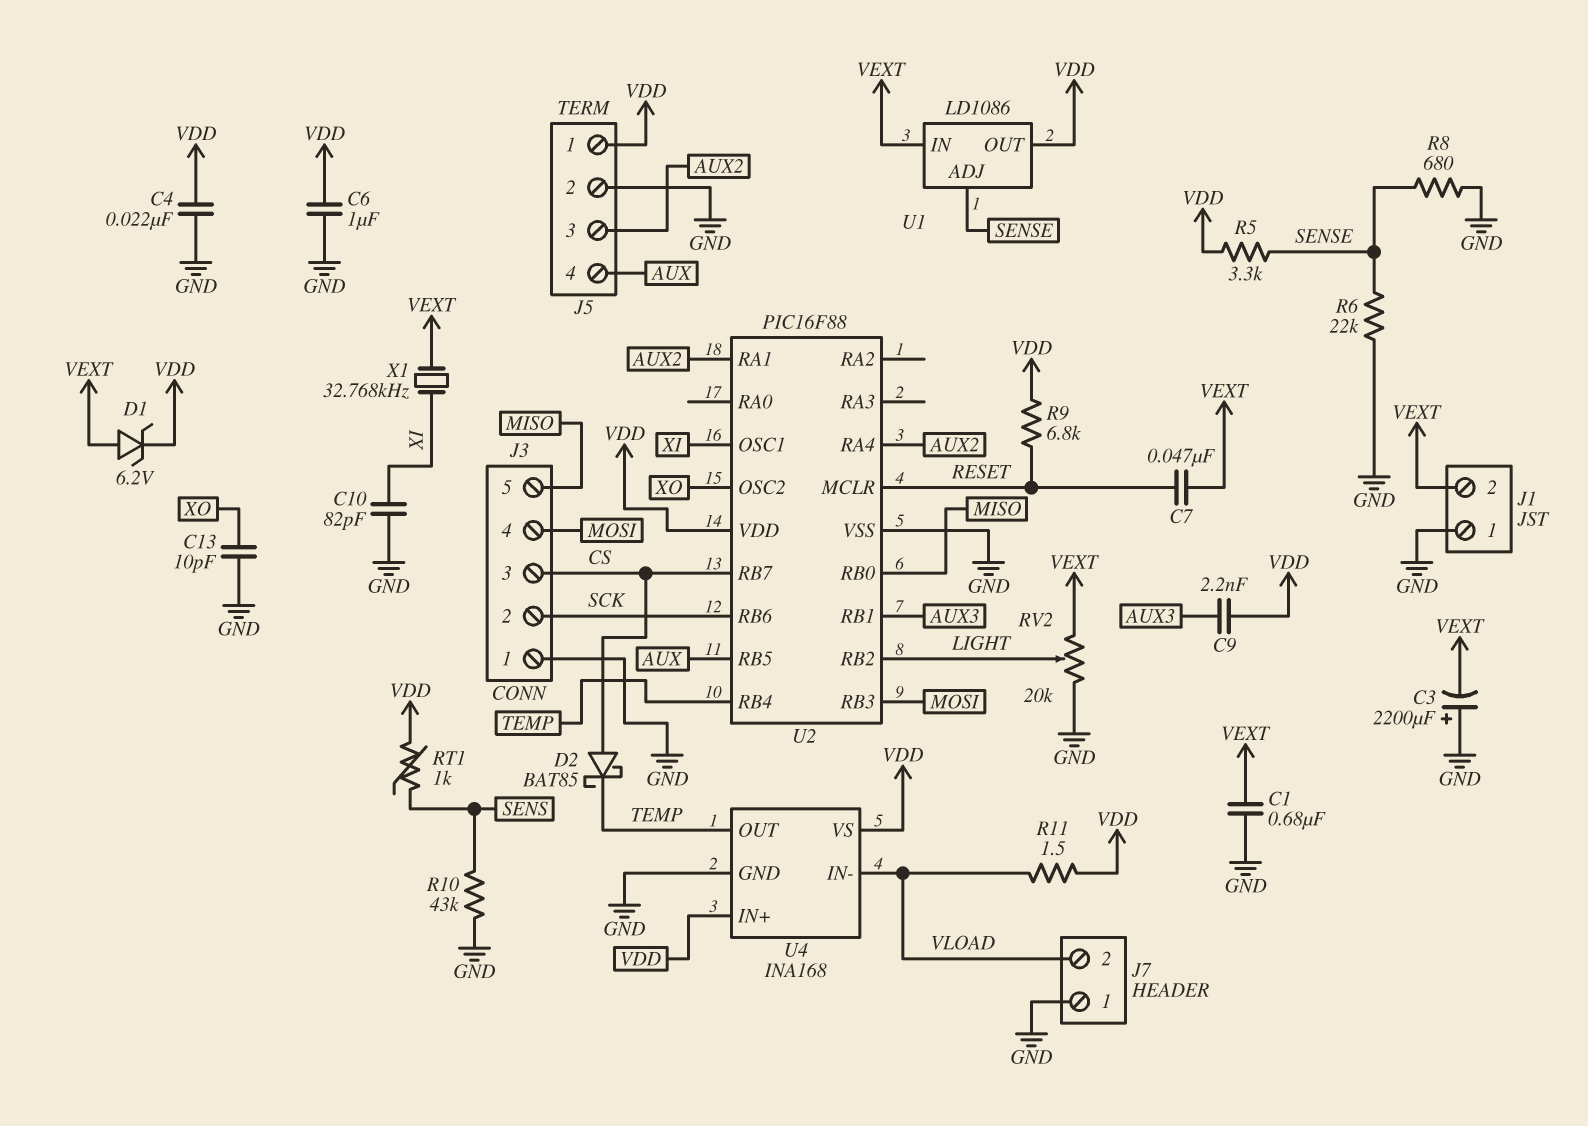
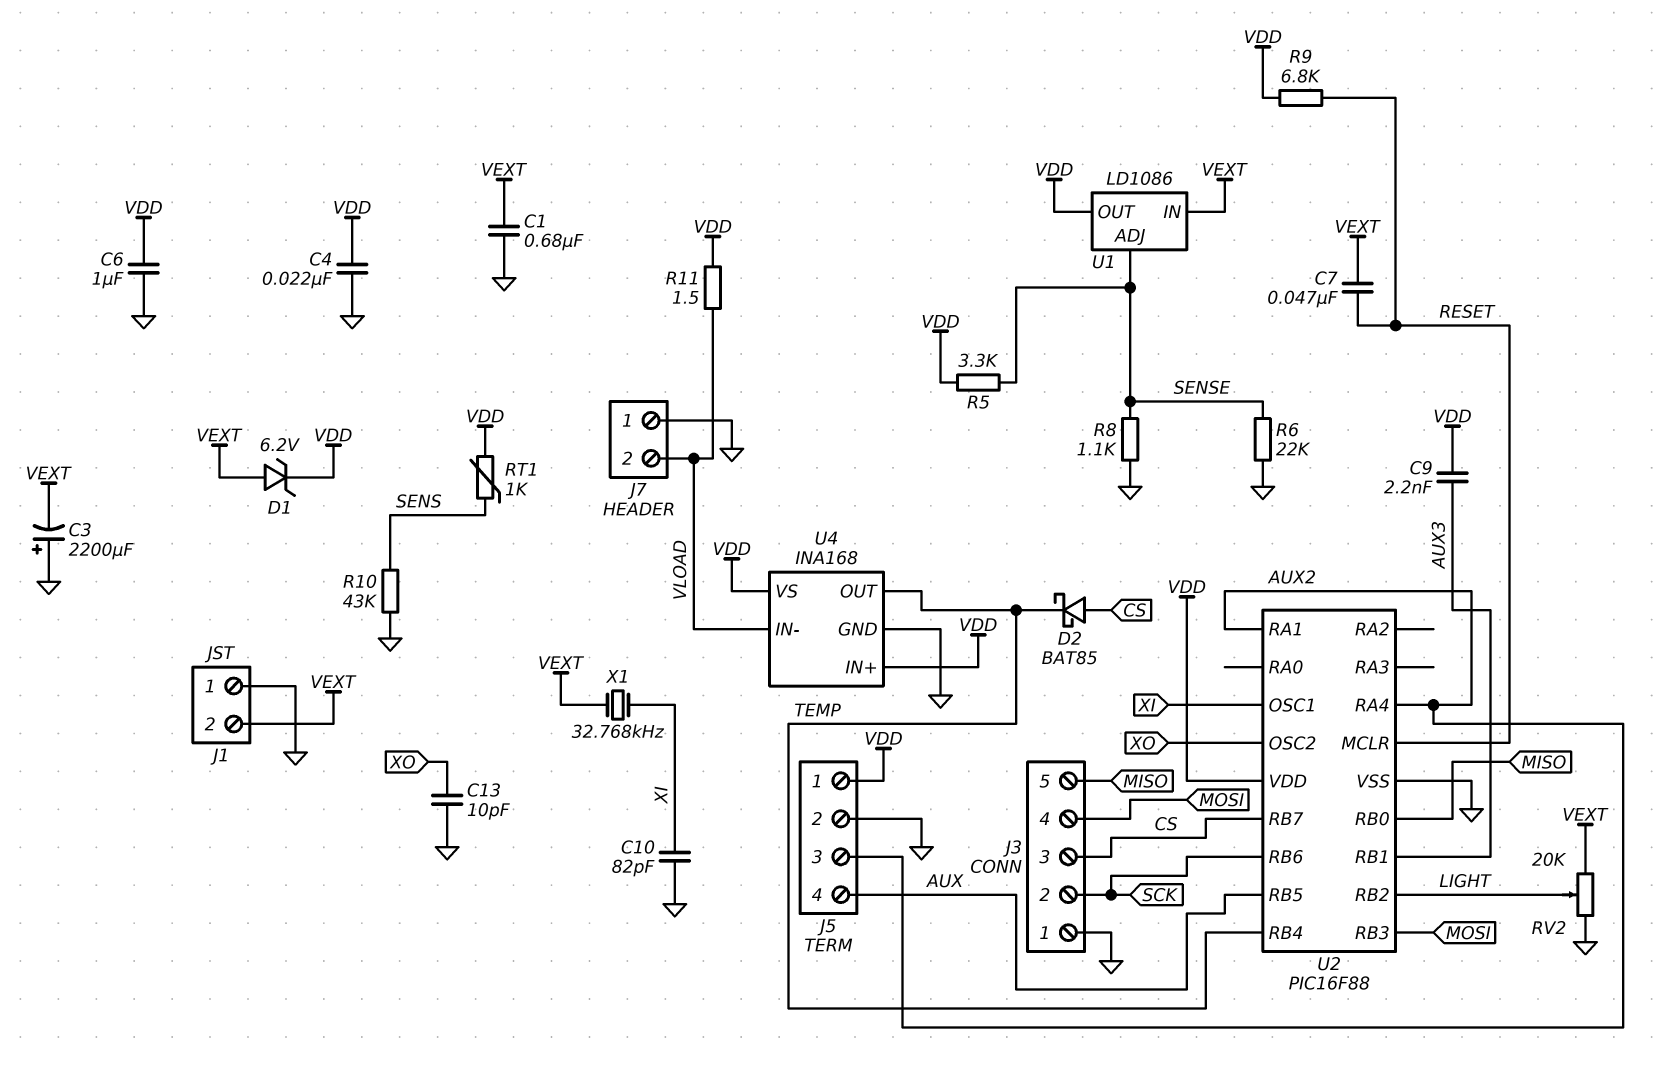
R8: 680 (GND, SENSE) -> 1.1k (GND, SENSE)

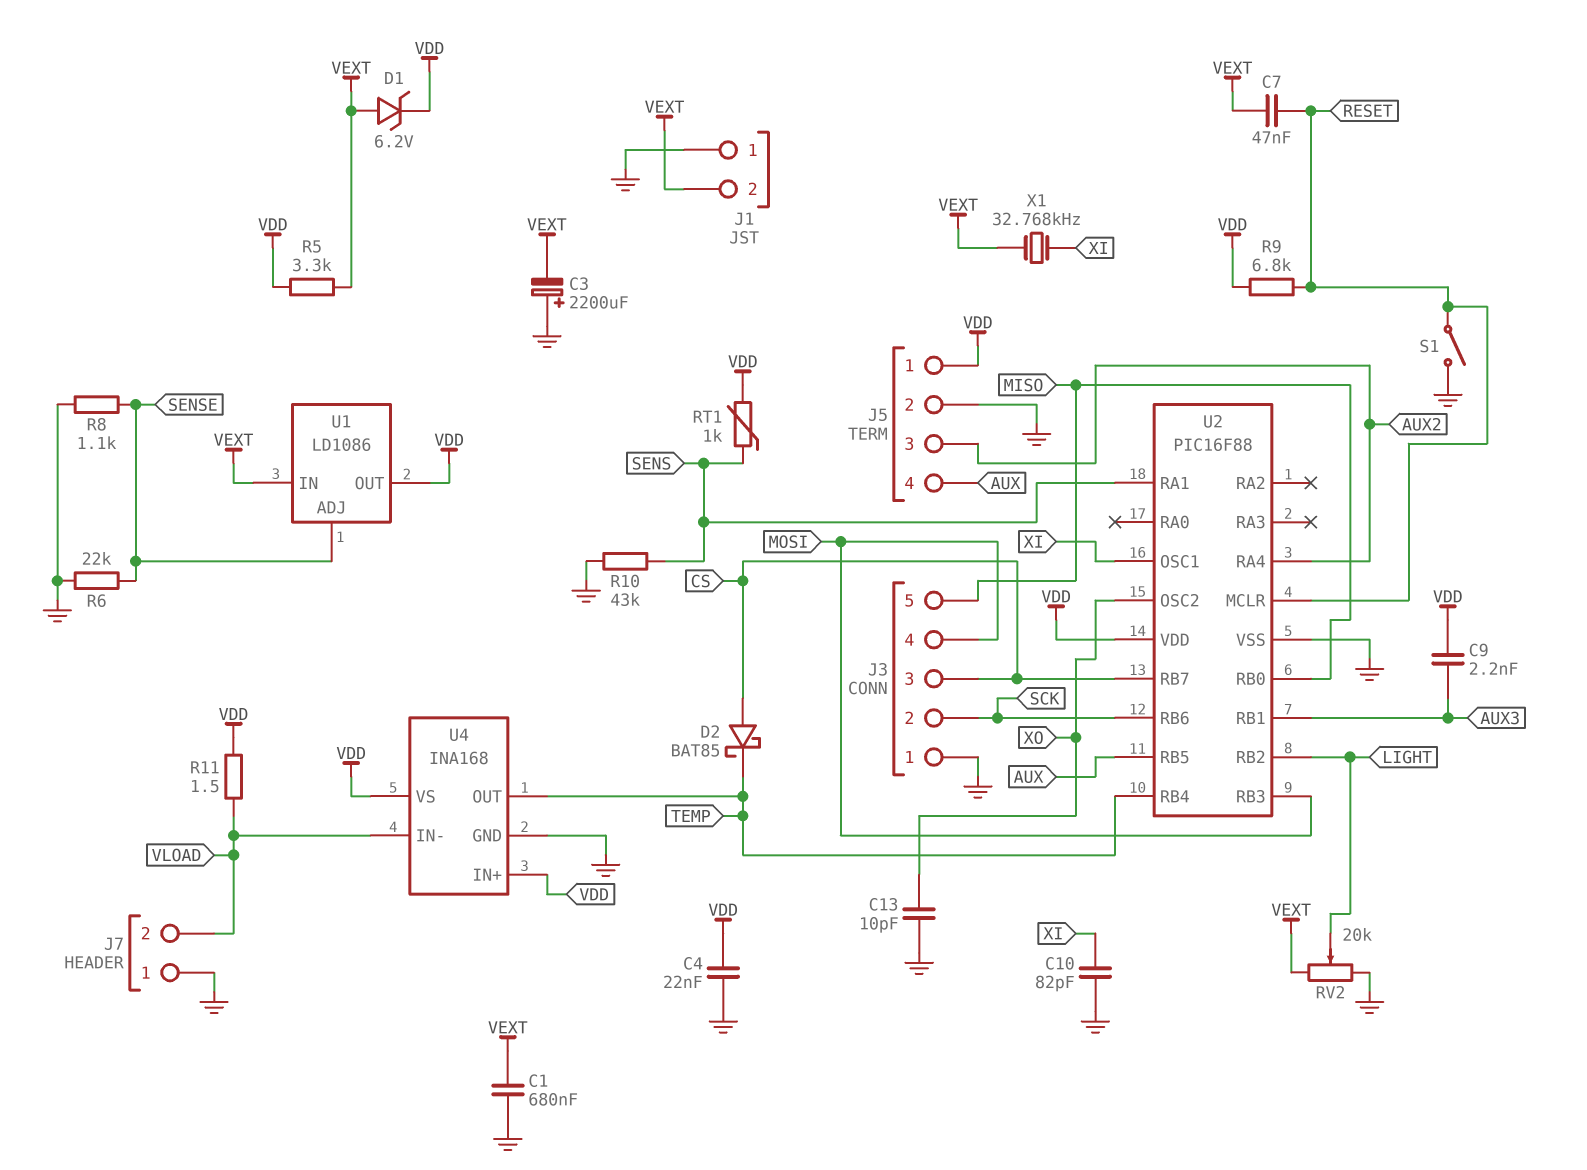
C6: 1uF (GND, VDD) -> none
R5: 3.3k (SENSE, VDD) -> 3.3k (VDD, VEXT)
S1: none -> switch (GND, RESET)
U2 pin RA1: AUX2 -> SENS

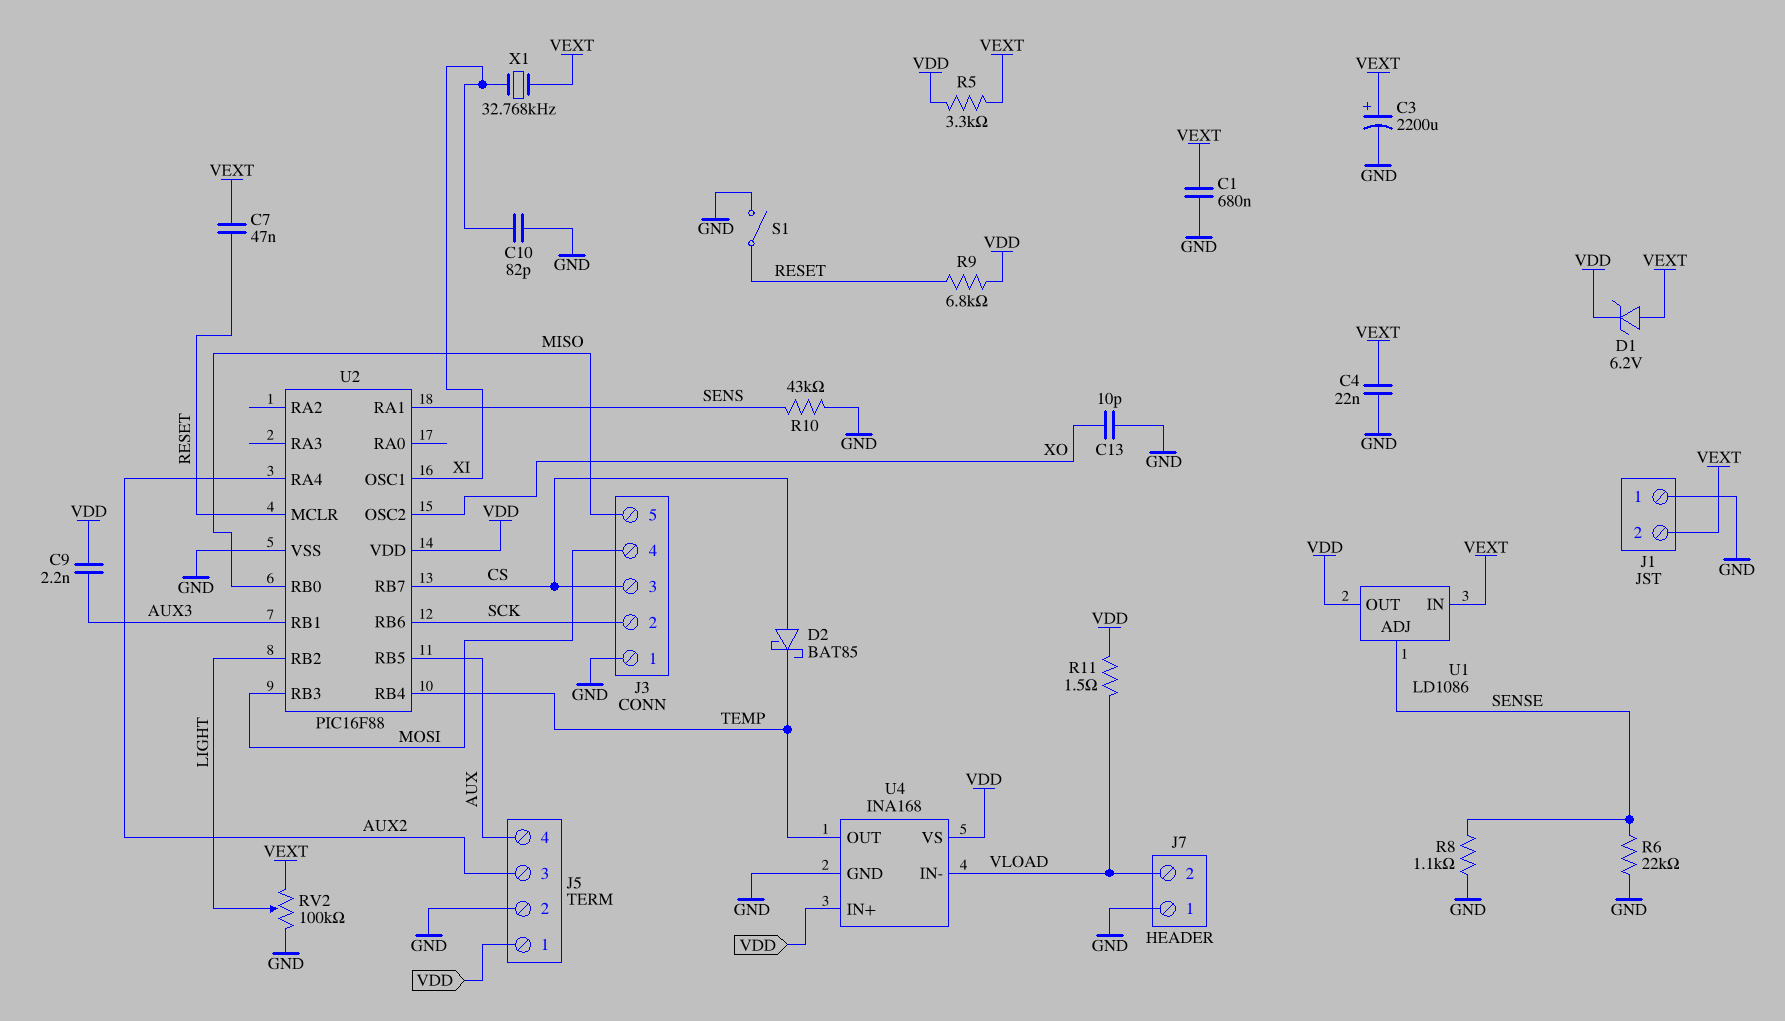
C3: 2200uF (plus GND, minus VEXT) -> 2200uF (plus VEXT, minus GND)
C4: 22nF (GND, VDD) -> 22nF (GND, VEXT)
RT1: 1k (SENS, VDD) -> none
RV2: 20k (GND, VEXT, wiper LIGHT) -> 100k (GND, VEXT, wiper LIGHT)

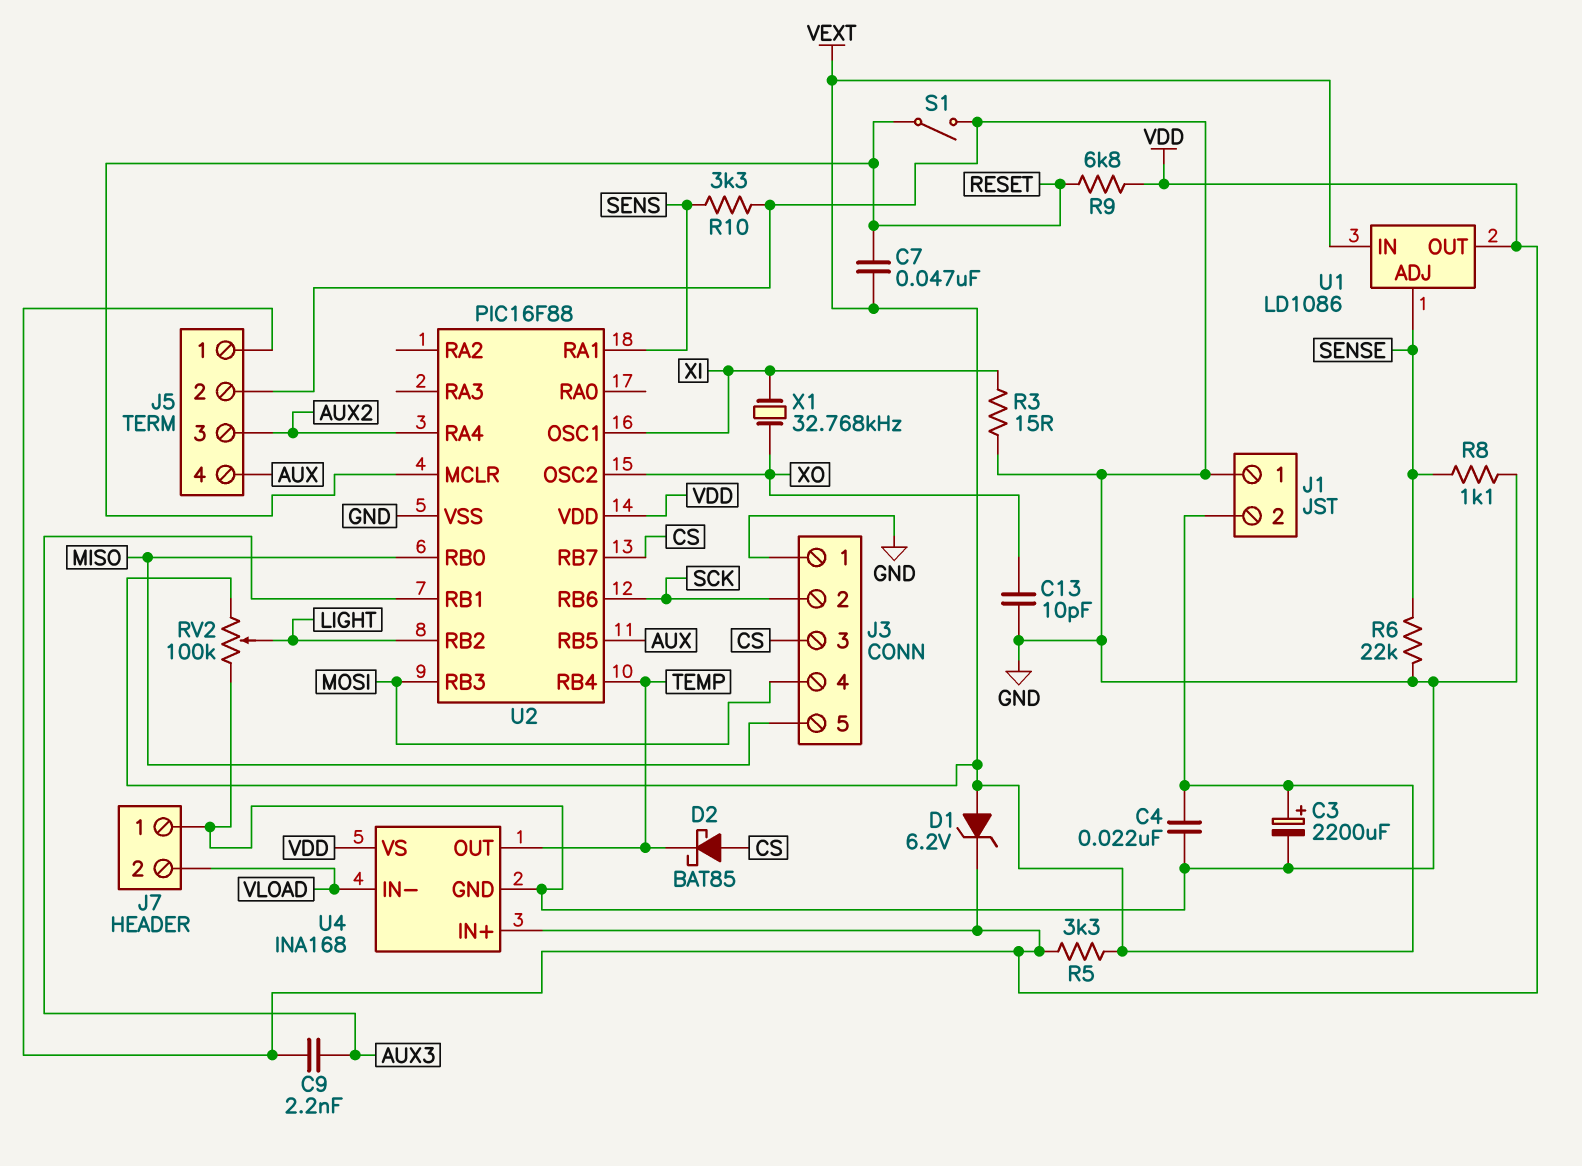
C1: 680nF (GND, VEXT) -> none
C10: 82pF (GND, XI) -> none
R3: none -> 15 (GND, XI)
R10: 43k (GND, SENS) -> 3.3k (GND, SENS)
R11: 1.5 (VDD, VLOAD) -> none
X1: 32.768kHz (VEXT, XI) -> 32.768kHz (XI, XO)

